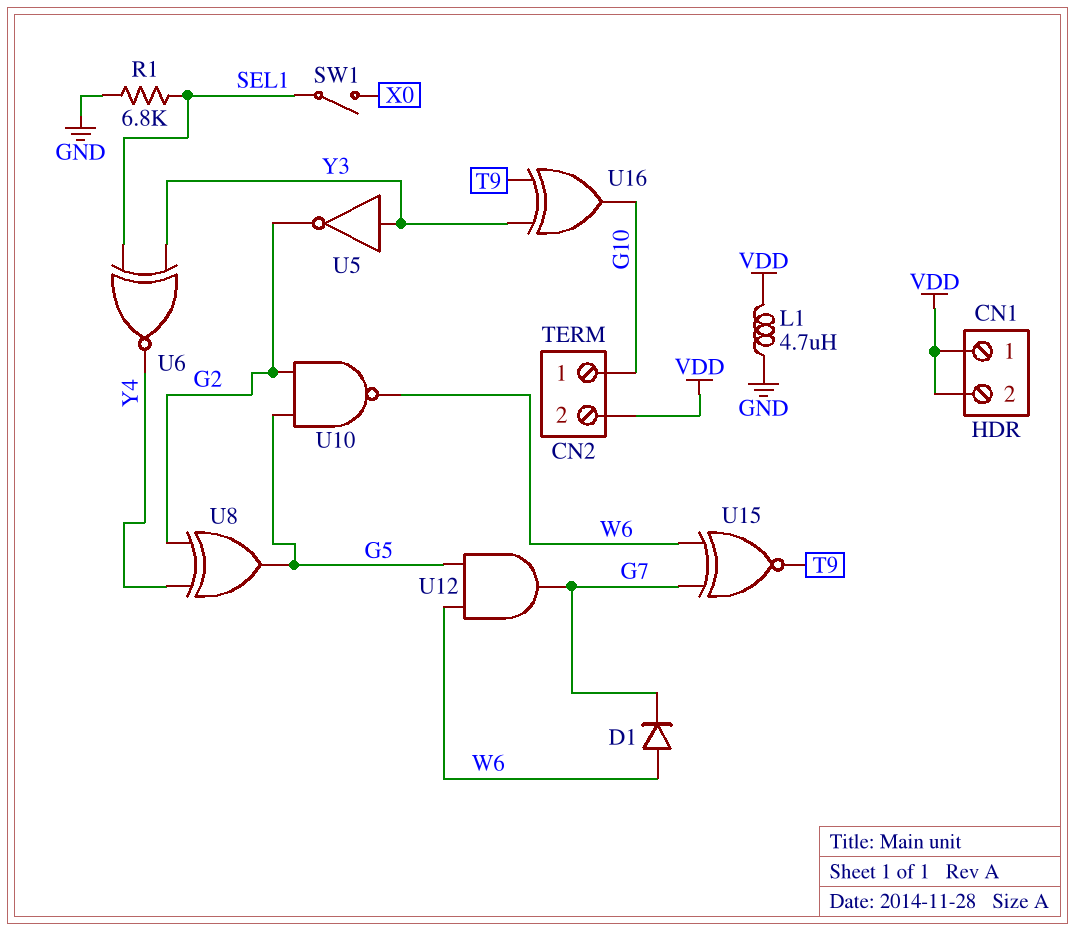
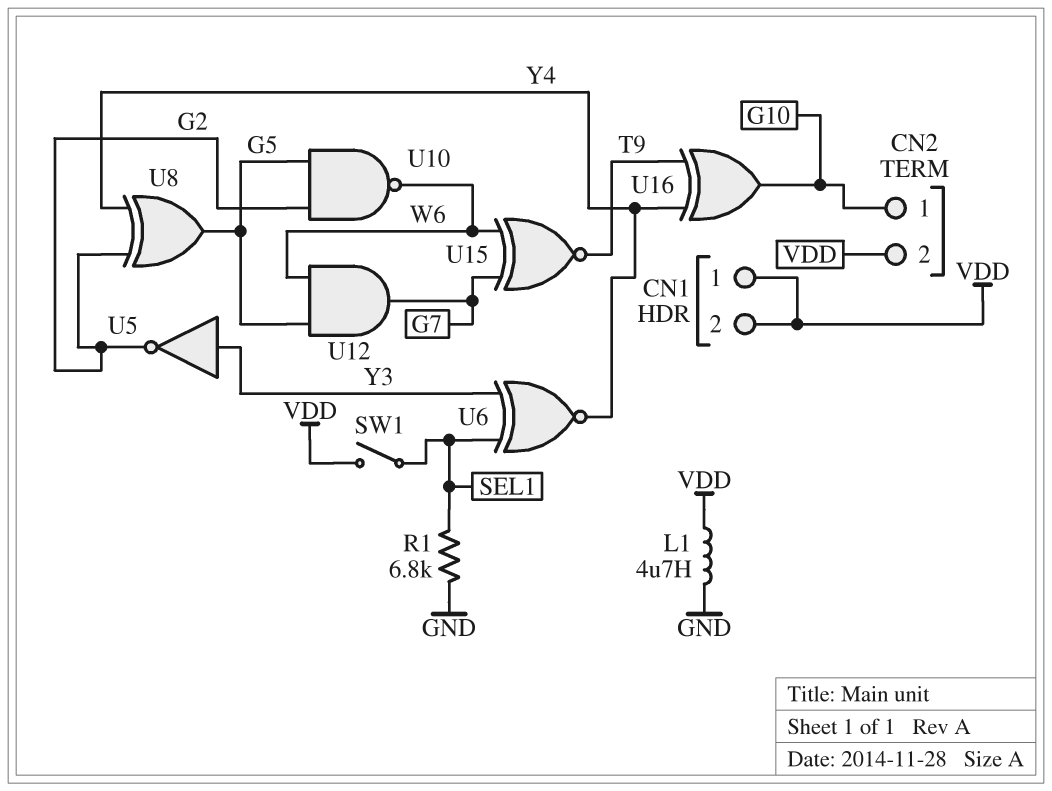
D1: diode (A W6, K G7) -> none
SW1: switch (SEL1, X0) -> switch (SEL1, VDD)
U16: XOR (in T9, in Y3, out G10) -> XOR (in T9, in Y4, out G10)

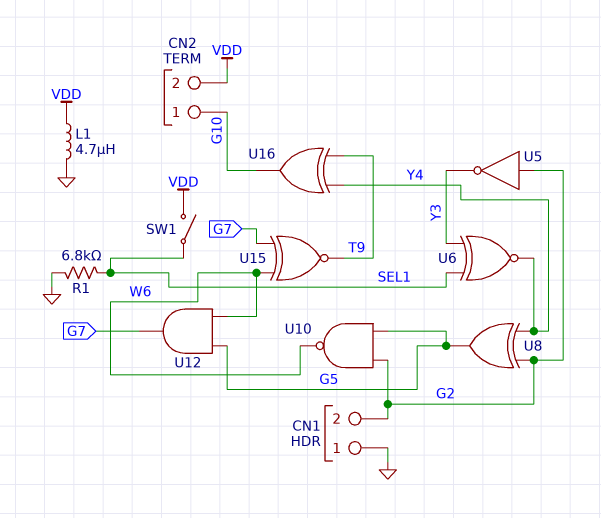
CN1 pin 1: VDD -> GND
CN1 pin 2: VDD -> G2
U5: NOT (in Y3, out G2) -> NOT (in G2, out Y3)

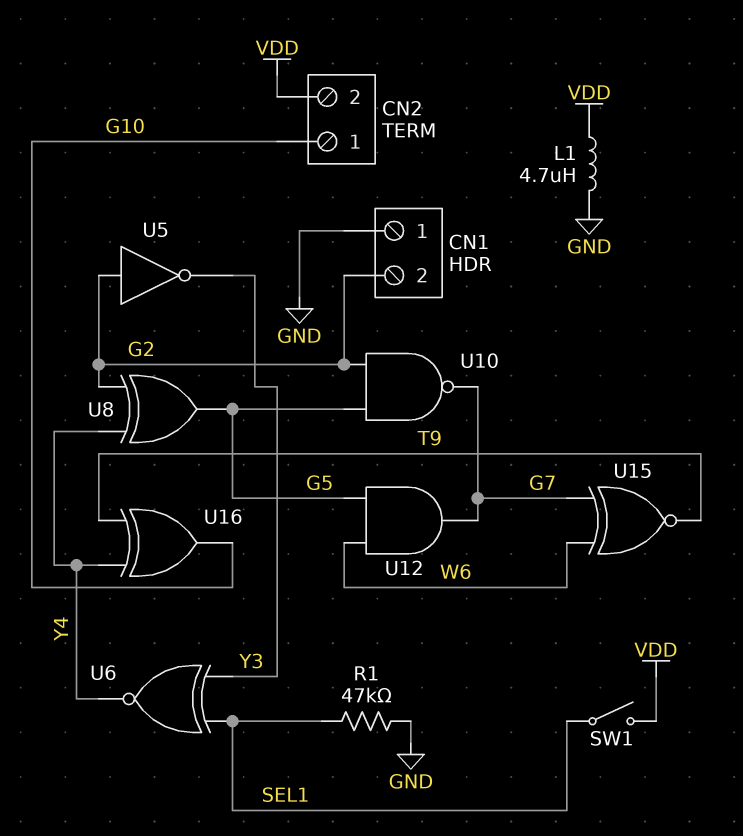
R1: 6.8k (GND, SEL1) -> 47k (GND, SEL1)
U10: NAND (in G2, in G5, out W6) -> NAND (in G2, in G5, out G7)

